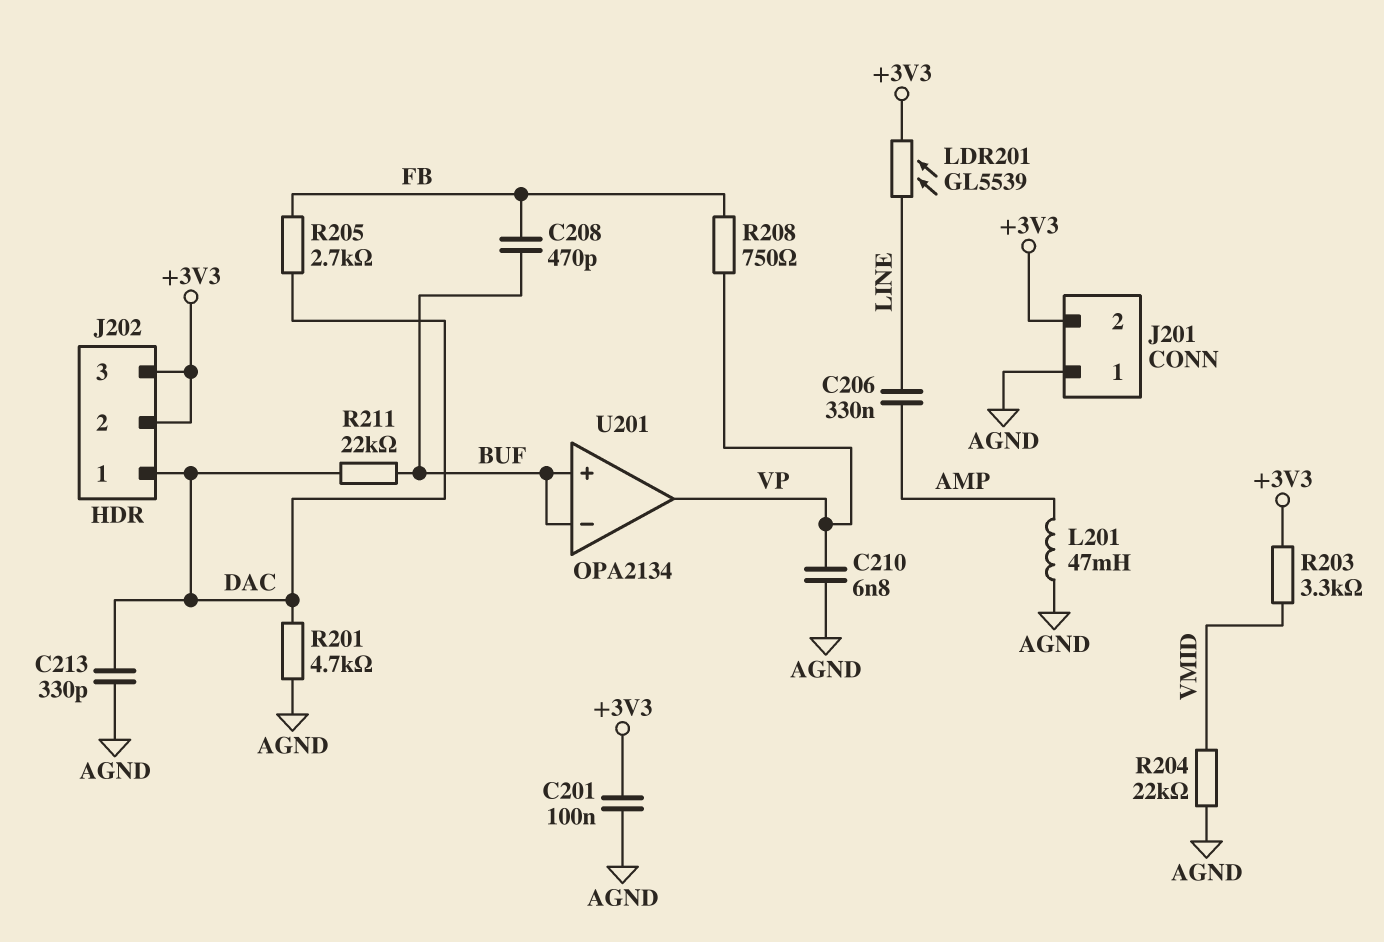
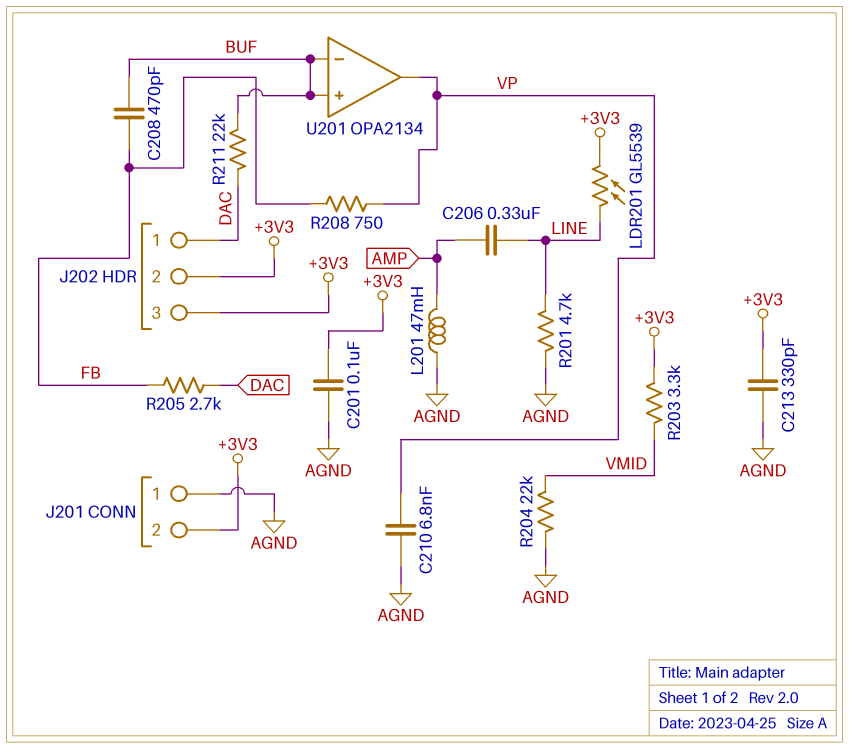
C213: 330pF (AGND, DAC) -> 330pF (+3V3, AGND)
R201: 4.7k (AGND, DAC) -> 4.7k (AGND, LINE)

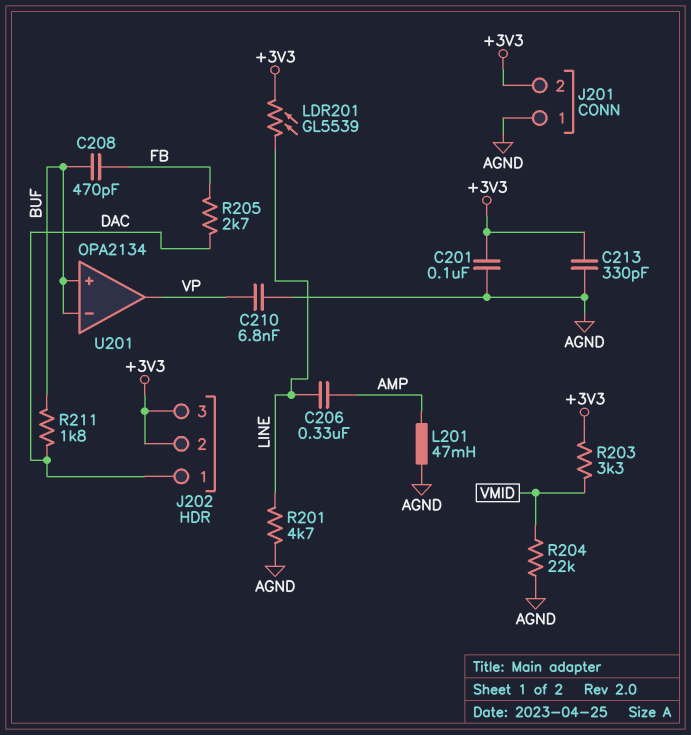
R208: 750 (FB, VP) -> none
R211: 22k (BUF, DAC) -> 1.8k (BUF, DAC)

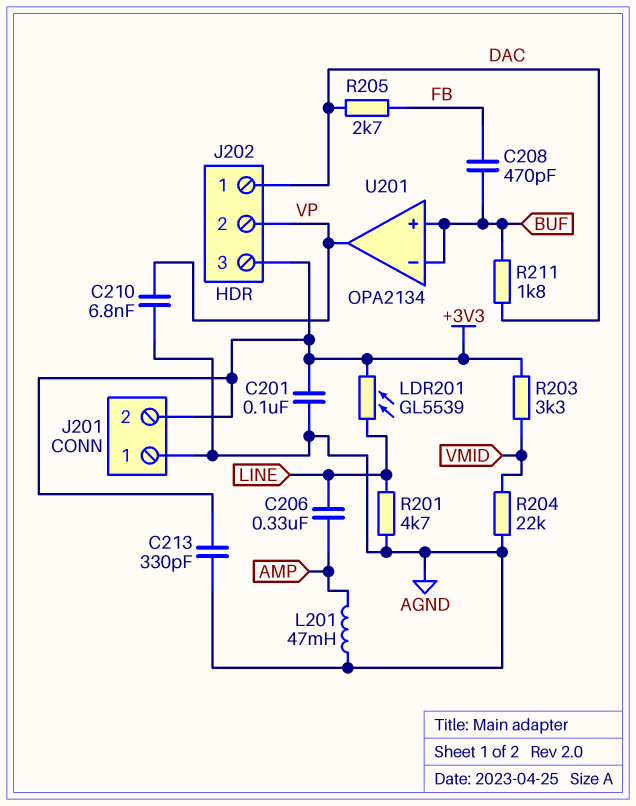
J202 pin 2: +3V3 -> VP

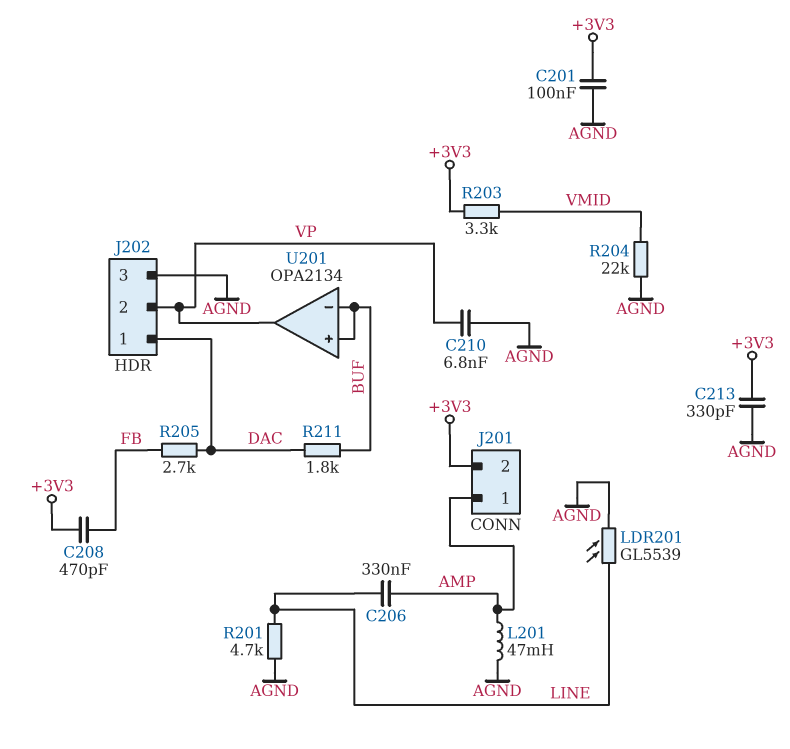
C208: 470pF (BUF, FB) -> 470pF (+3V3, FB)
J201 pin 1: AGND -> AMP
J202 pin 3: +3V3 -> AGND
LDR201: GL5539 (+3V3, LINE) -> GL5539 (AGND, LINE)

